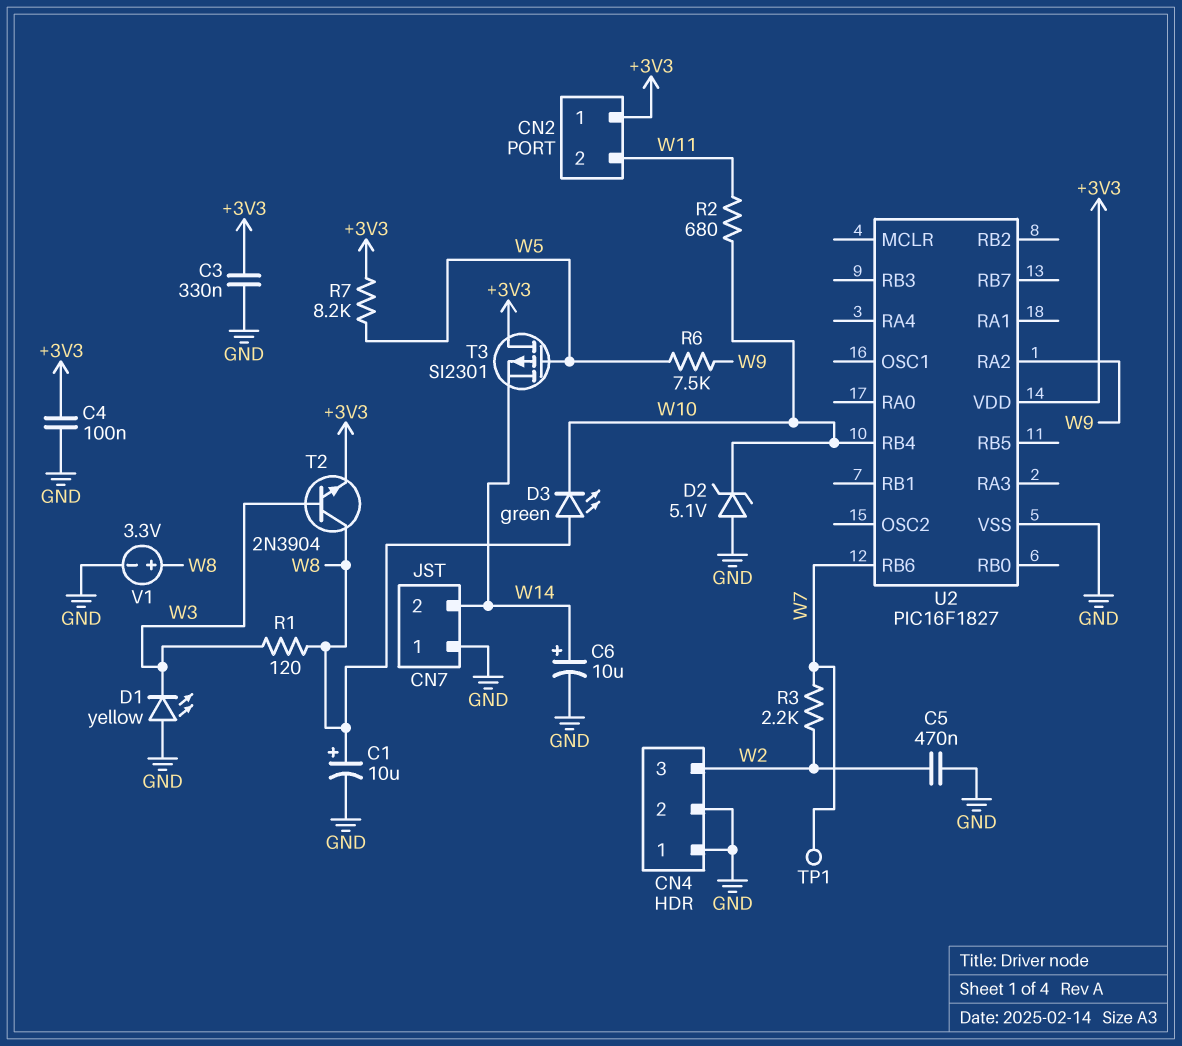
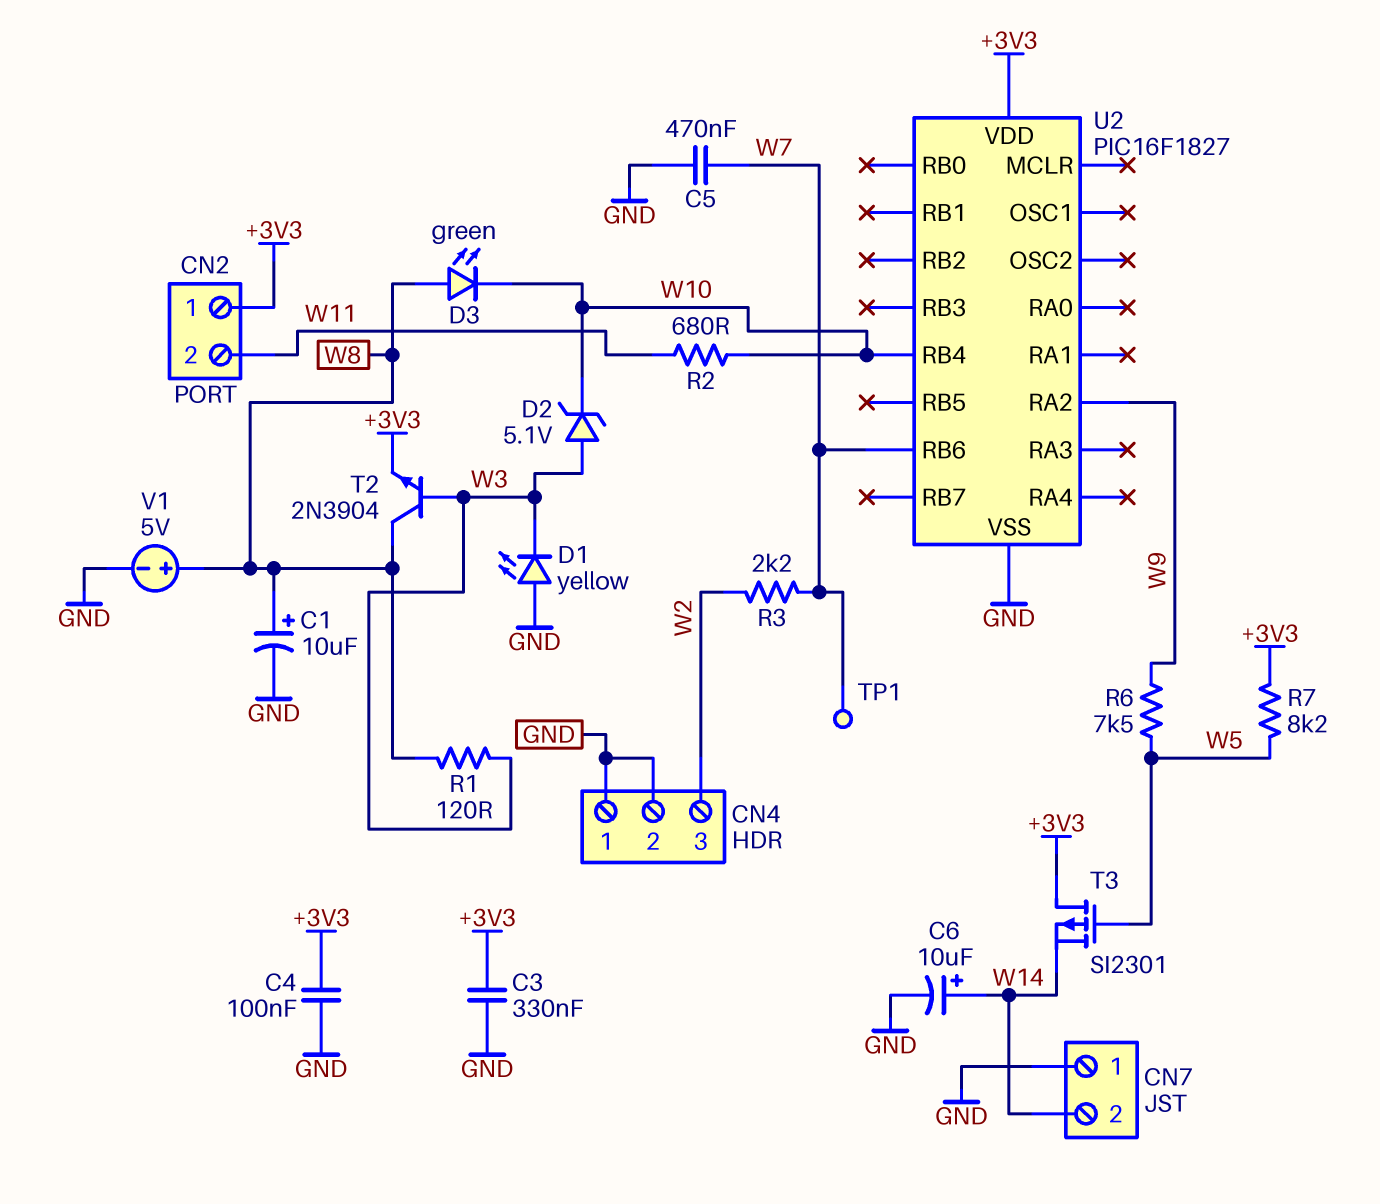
C5: 470nF (GND, W2) -> 470nF (GND, W7)
D2: zener 5.1V (A GND, K W10) -> zener 5.1V (A W3, K W10)
V1: 3.3V (plus W8, minus GND) -> 5V (plus W8, minus GND)

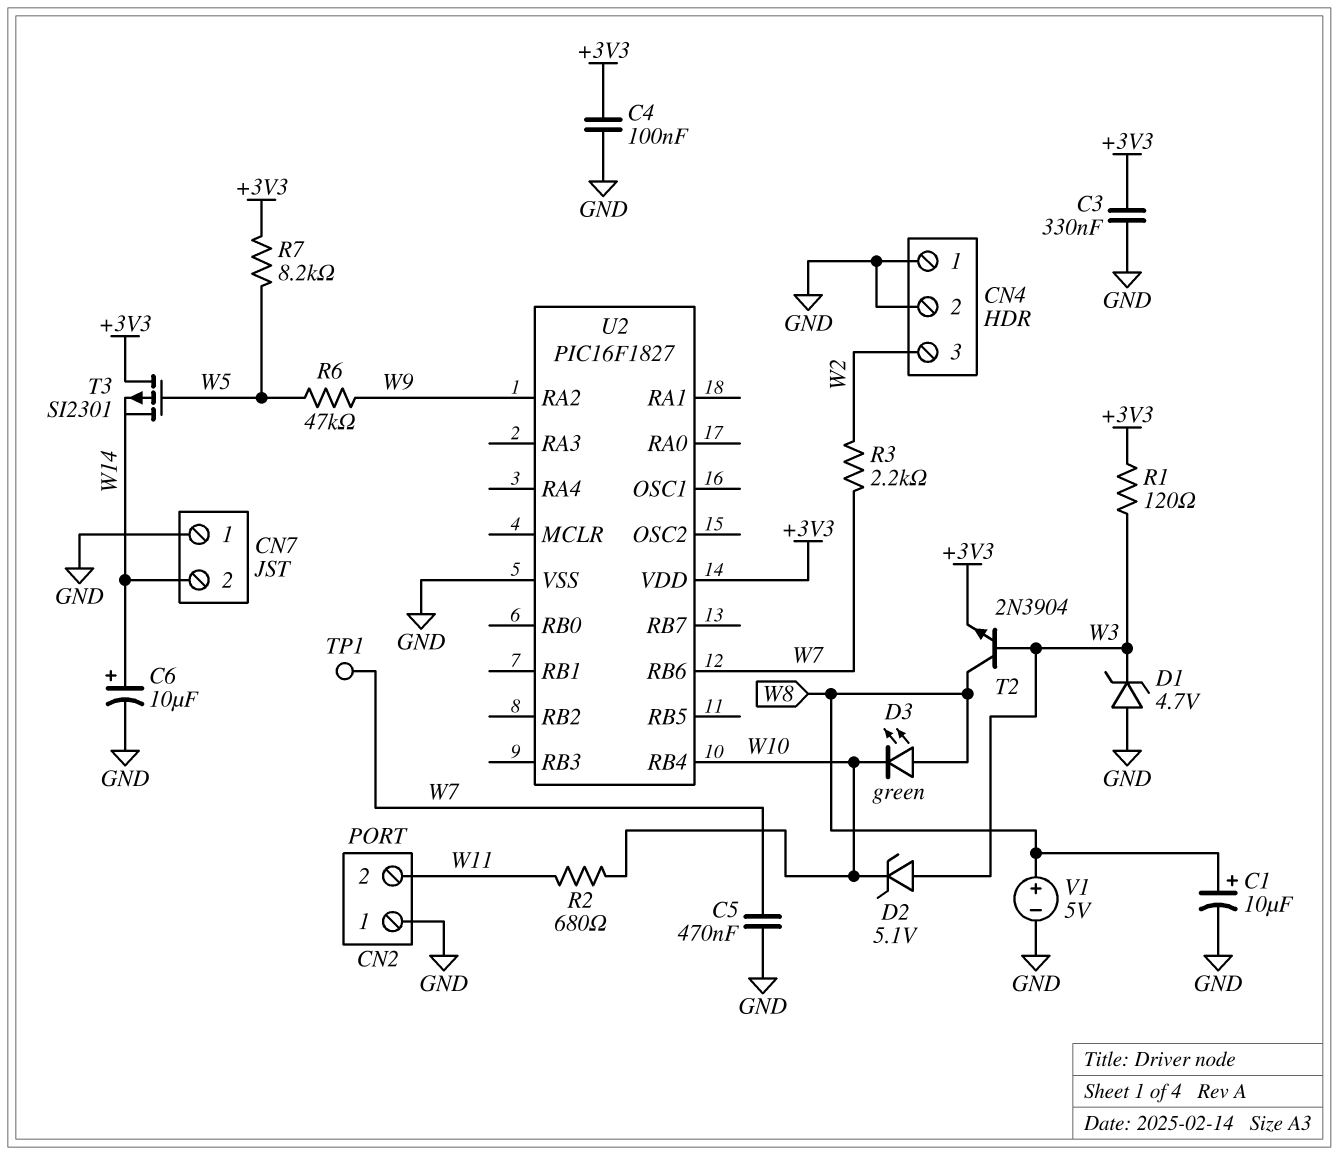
CN2 pin 1: +3V3 -> GND
D1: LED yellow (A GND, K W3) -> zener 4.7V (A GND, K W3)
R1: 120 (W3, W8) -> 120 (+3V3, W3)
R6: 7.5k (W5, W9) -> 47k (W5, W9)

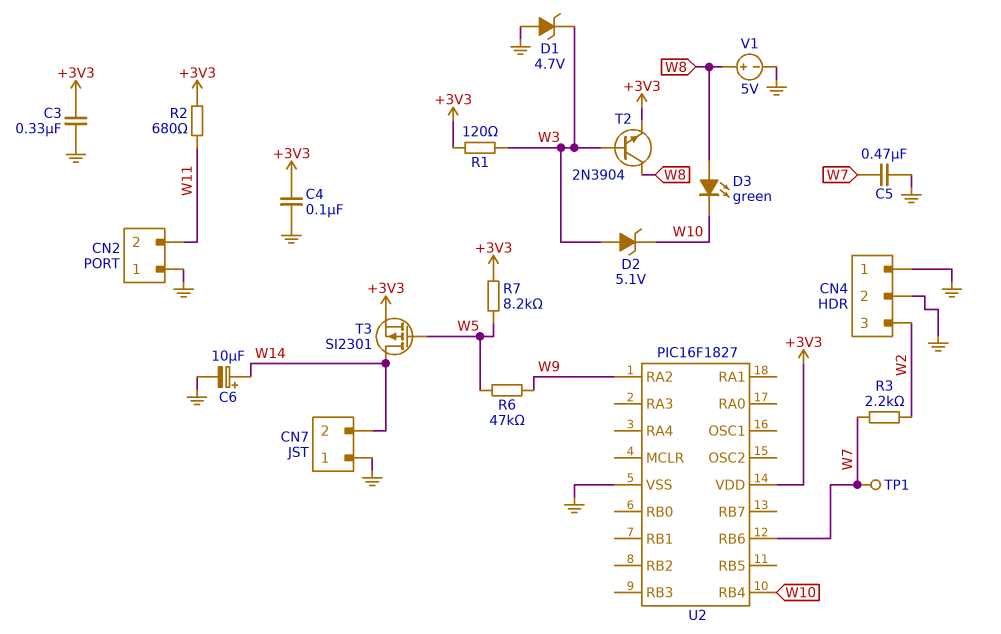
C1: 10uF (plus W8, minus GND) -> none
R2: 680 (W10, W11) -> 680 (+3V3, W11)
T3: PMOS SI2301 (G W5, D +3V3, S W14) -> PMOS SI2301 (G W5, D W14, S +3V3)

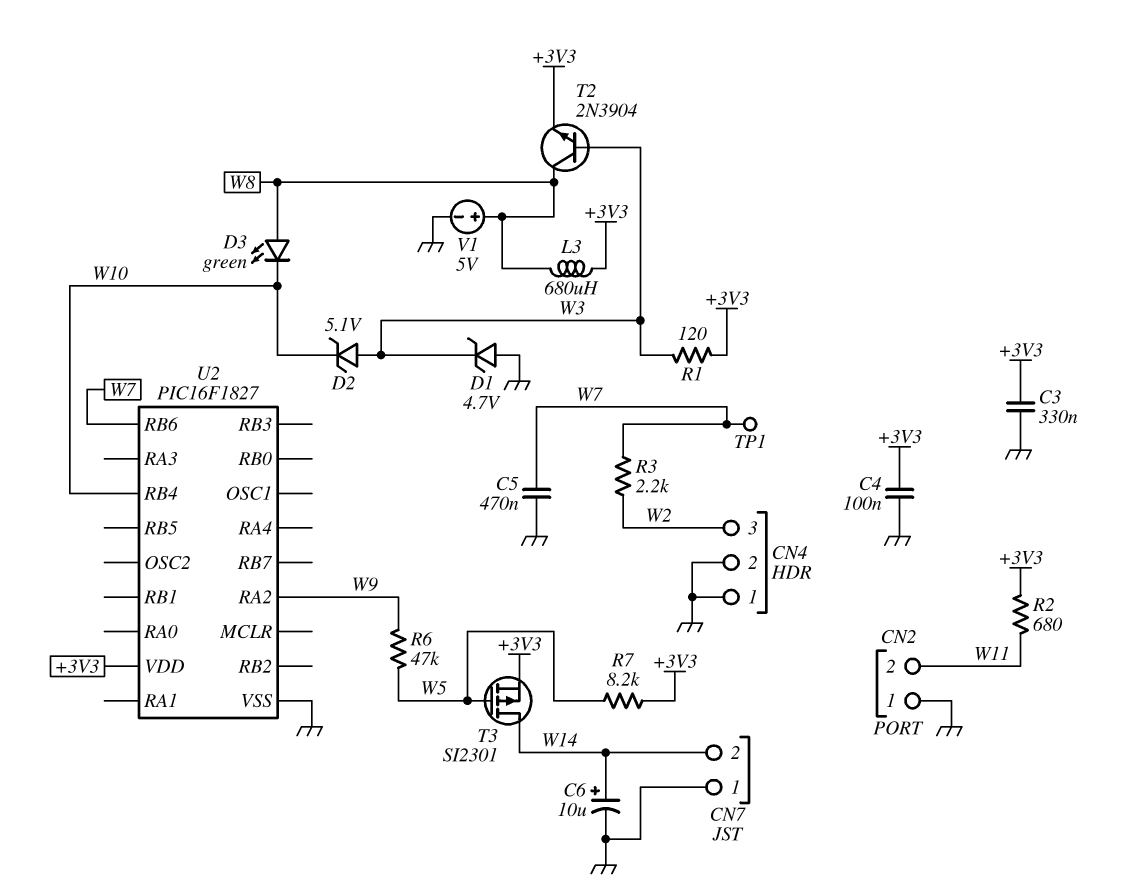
L3: none -> 680uH (+3V3, W8)

